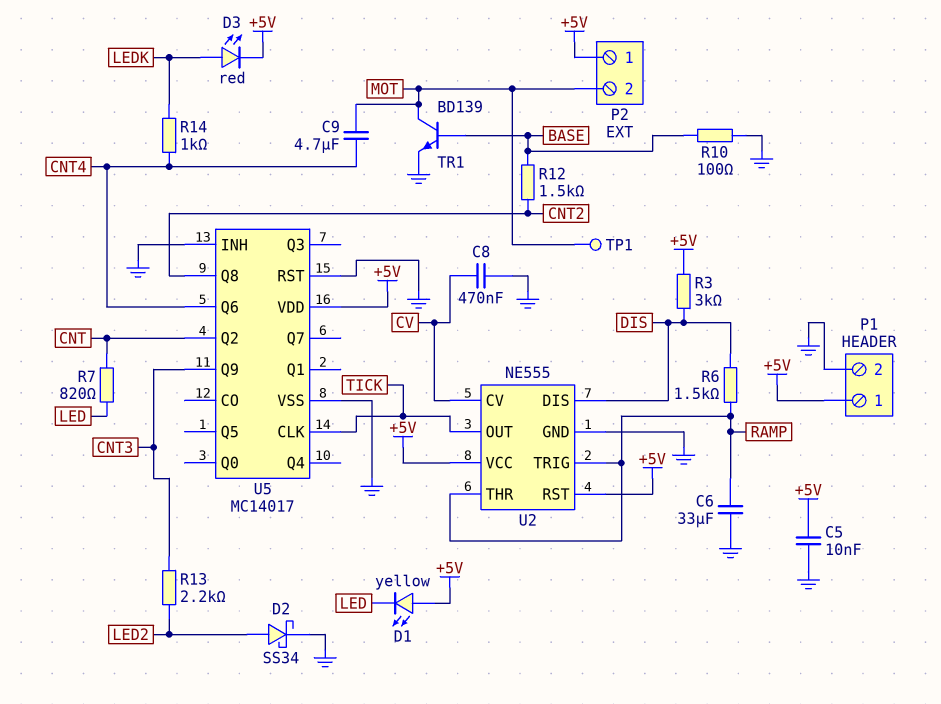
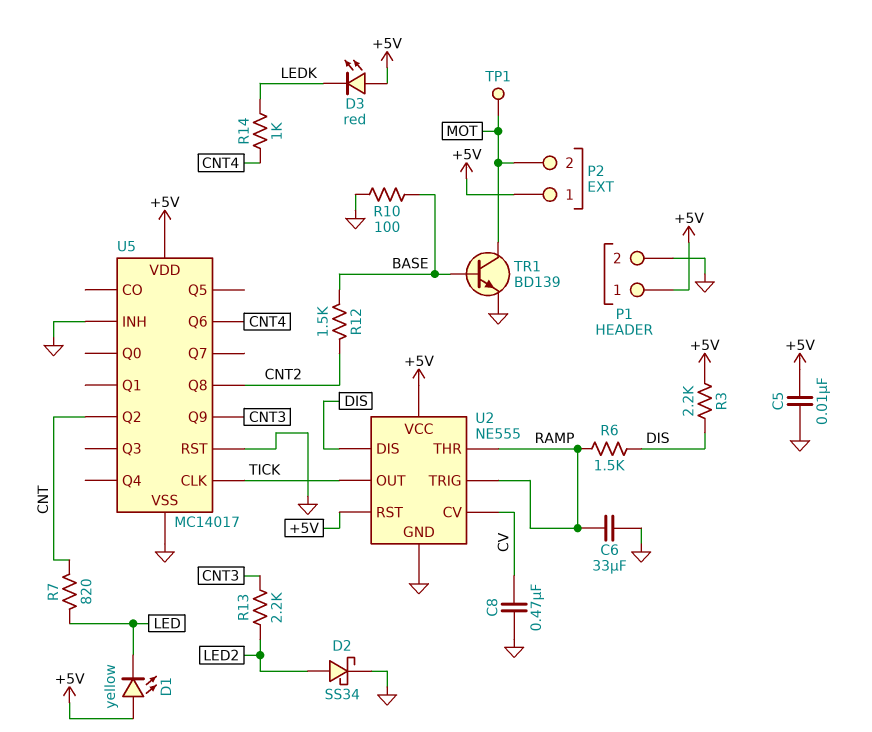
C9: 4.7uF (CNT4, MOT) -> none
D3: LED red (A LEDK, K +5V) -> LED red (A +5V, K LEDK)
R3: 3k (+5V, DIS) -> 2.2k (+5V, DIS)

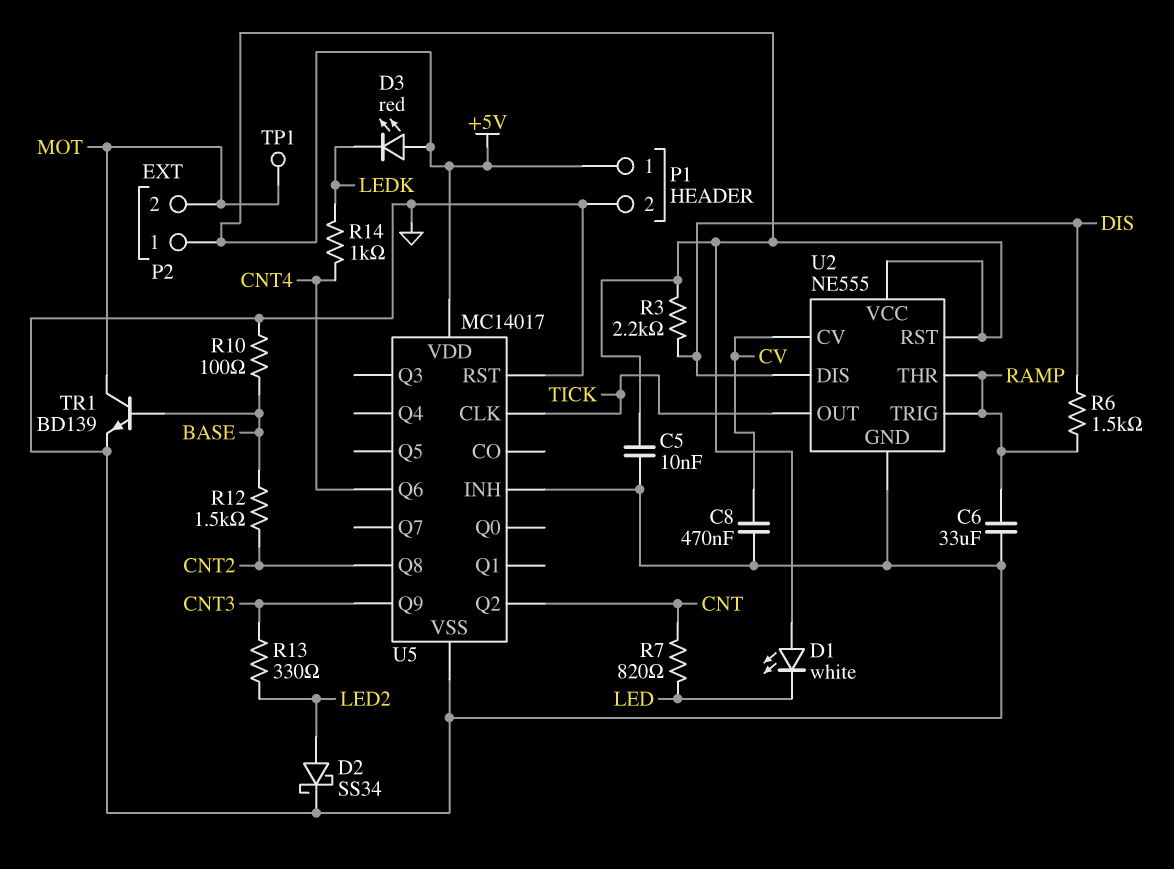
D1: LED yellow (A +5V, K LED) -> LED white (A +5V, K LED)
R13: 2.2k (CNT3, LED2) -> 330 (CNT3, LED2)

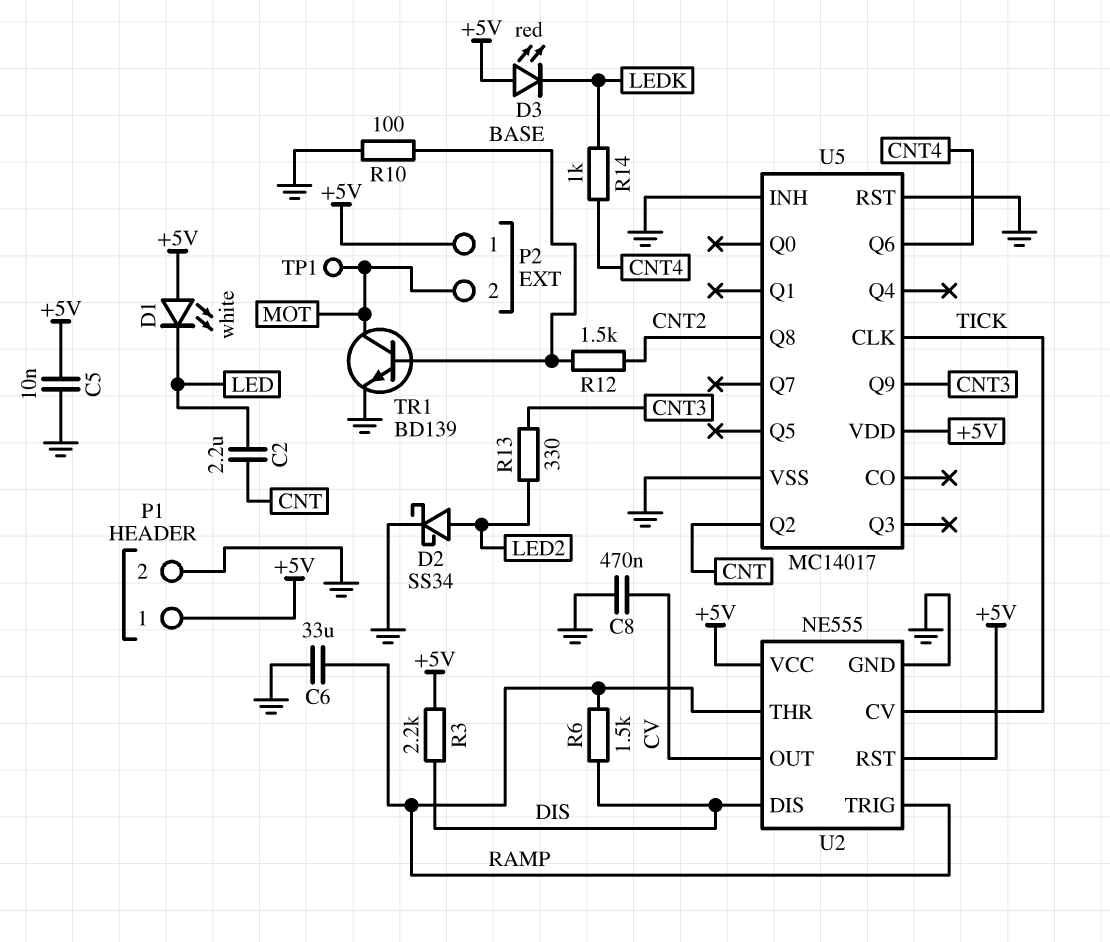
C2: none -> 2.2uF (CNT, LED)
R7: 820 (CNT, LED) -> none
U2 pin CV: CV -> TICK
U2 pin OUT: TICK -> CV

